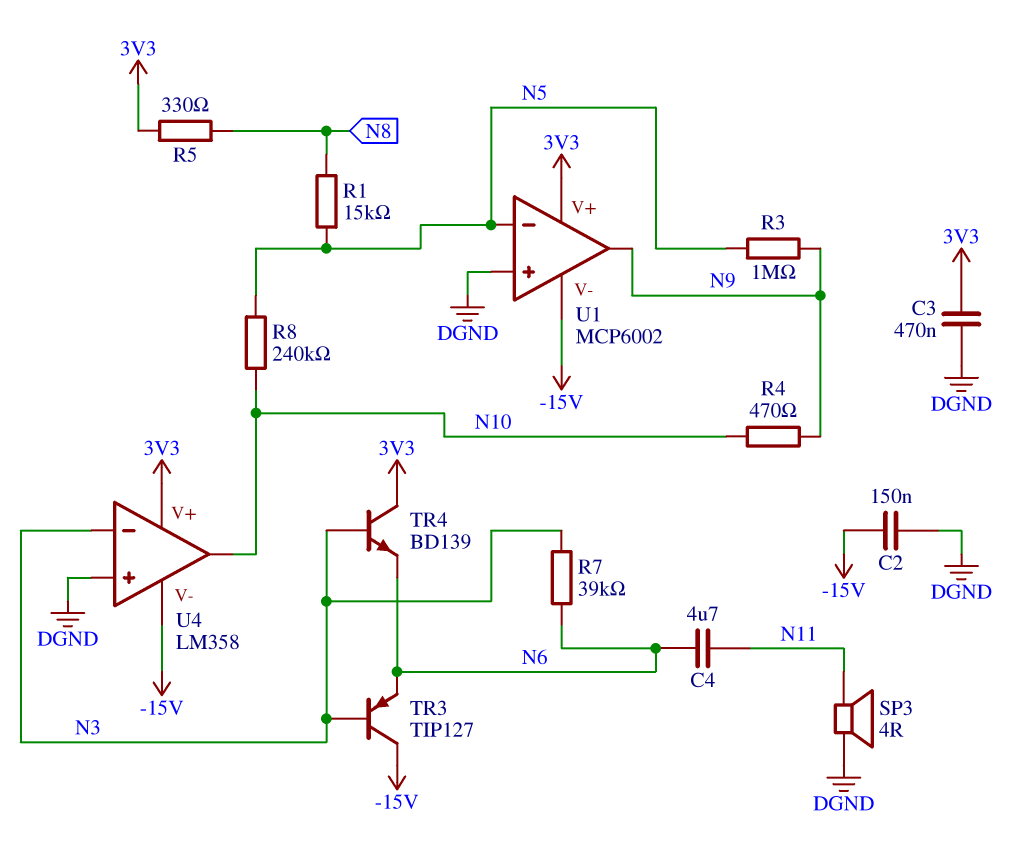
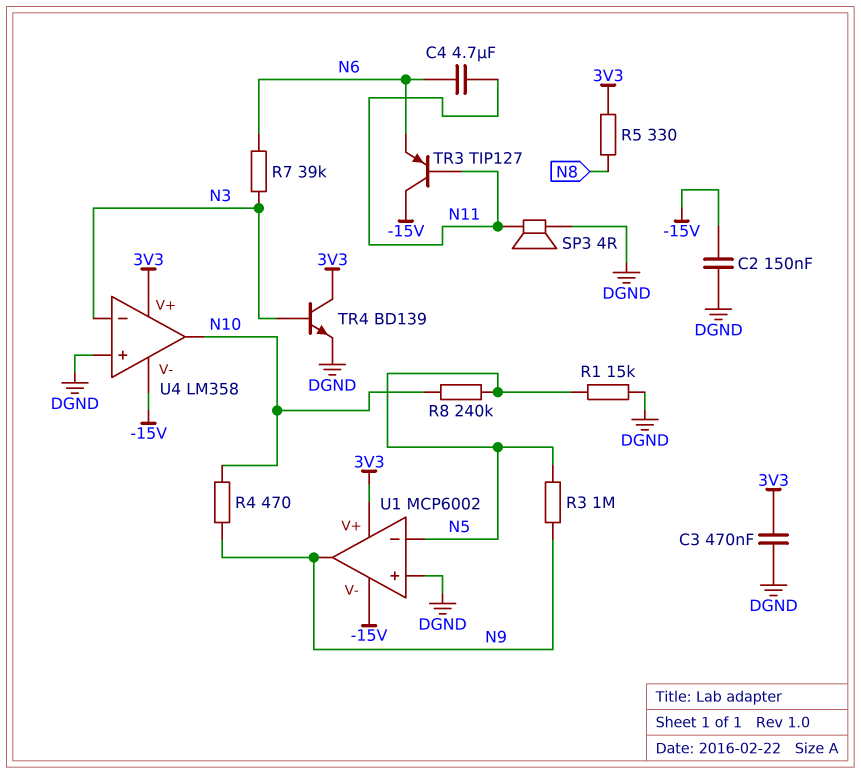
R1: 15k (N5, N8) -> 15k (DGND, N5)
TR3: PNP TIP127 (B N3, C -15V, E N6) -> PNP TIP127 (B N11, C -15V, E N6)
TR4: NPN BD139 (B N3, C 3V3, E N6) -> NPN BD139 (B N3, C 3V3, E DGND)

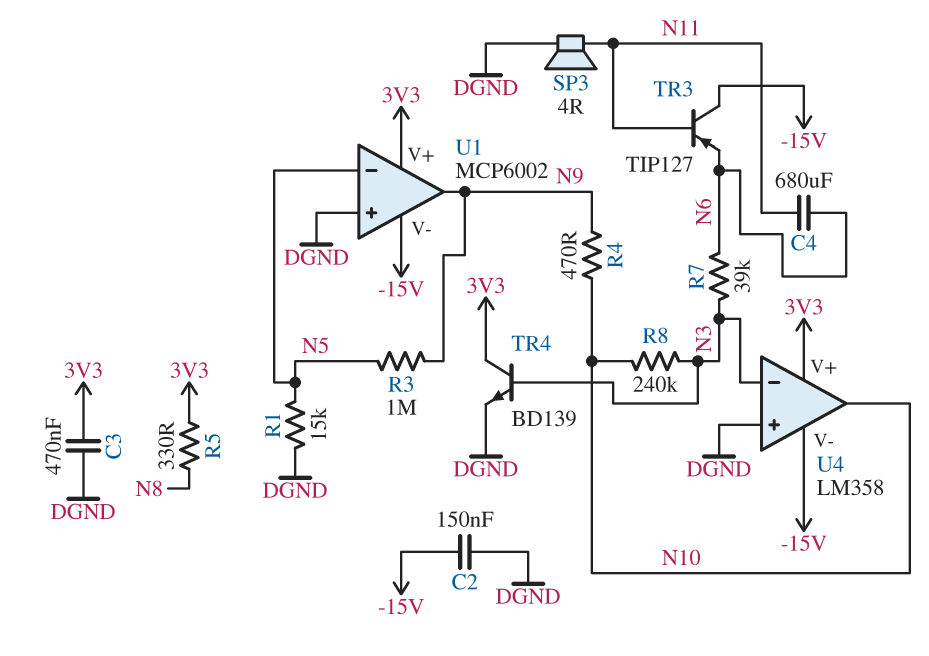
C4: 4.7uF (N6, N11) -> 680uF (N6, N11)
R8: 240k (N5, N10) -> 240k (N3, N10)

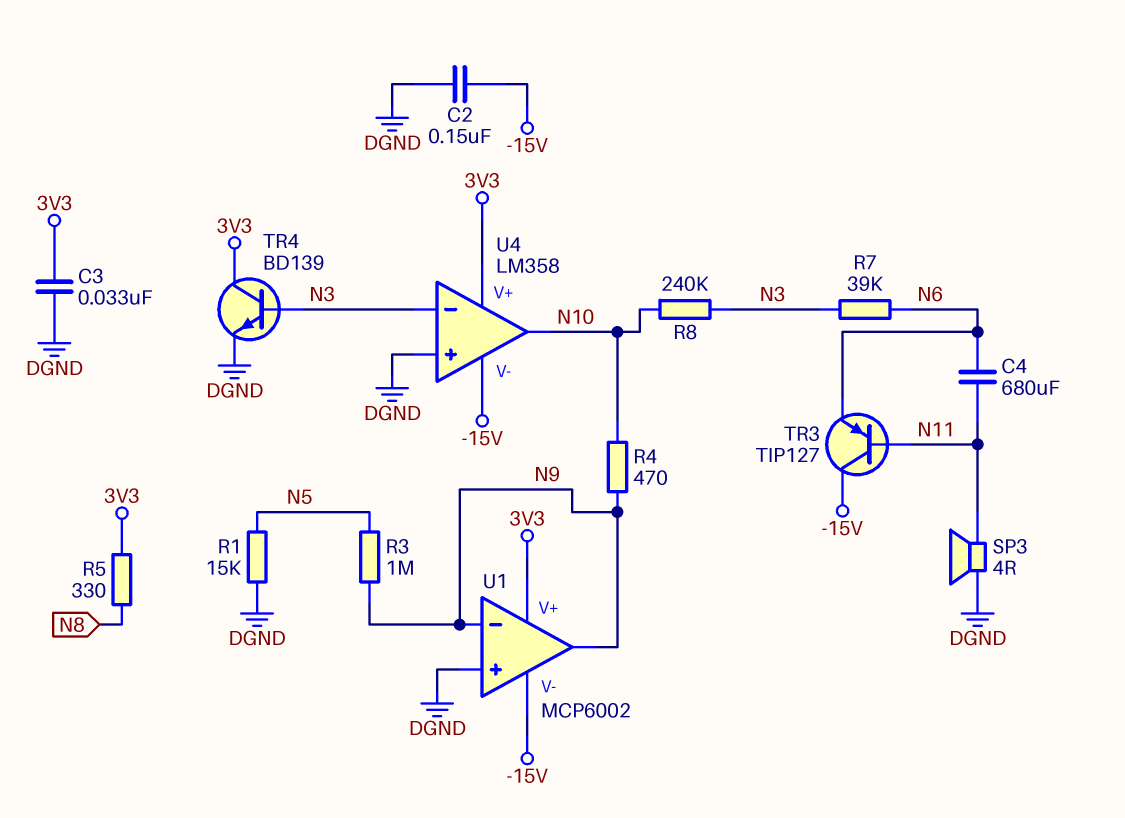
C3: 470nF (3V3, DGND) -> 33nF (3V3, DGND)
U1 pin in-: N5 -> N9

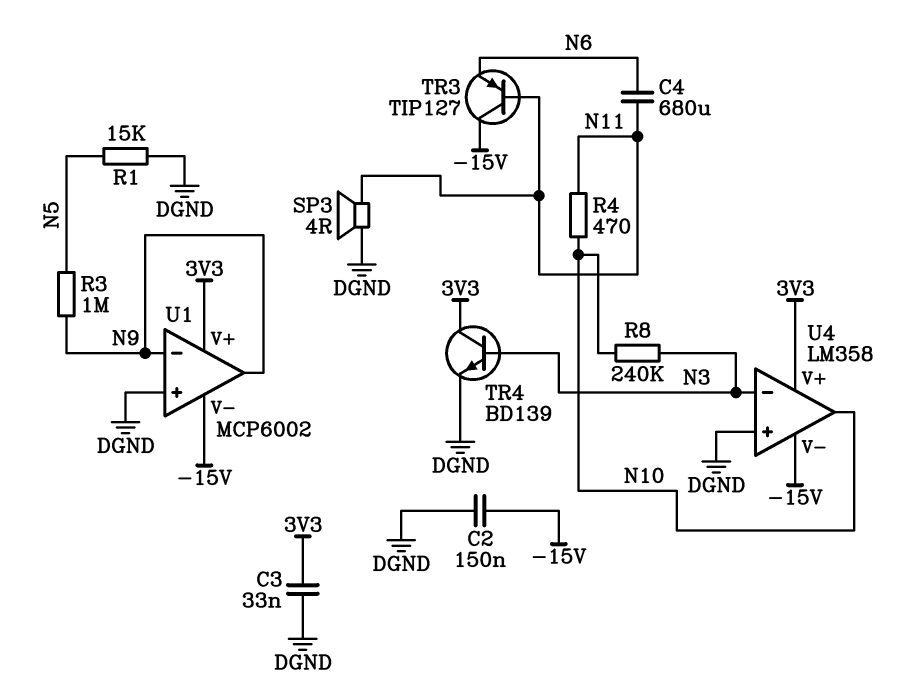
R4: 470 (N9, N10) -> 470 (N10, N11)
R5: 330 (3V3, N8) -> none
R7: 39k (N3, N6) -> none

